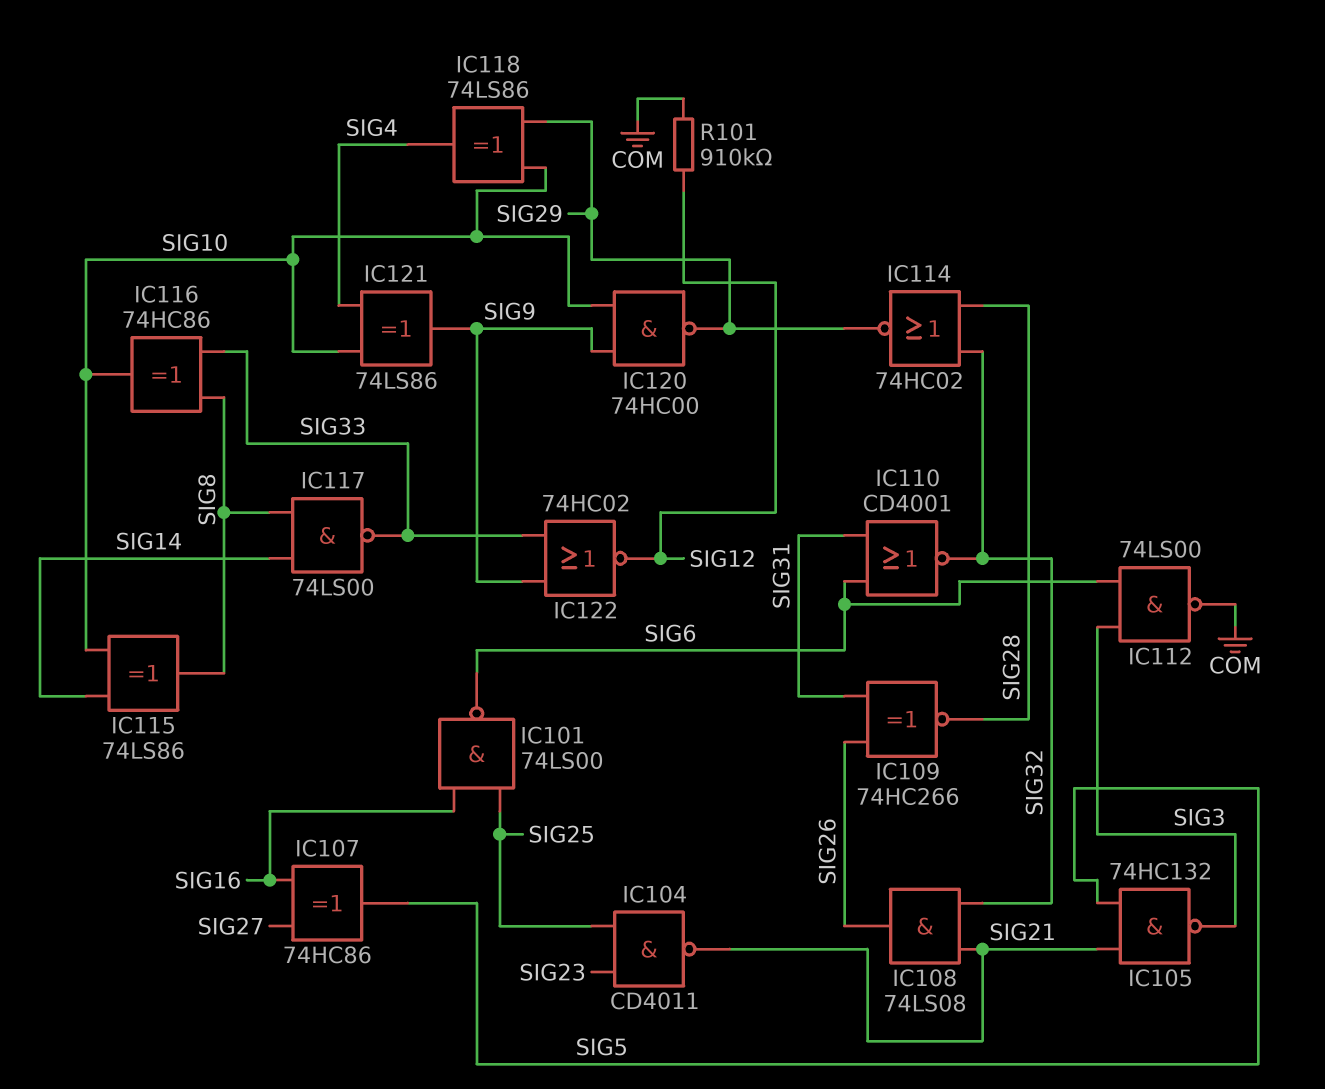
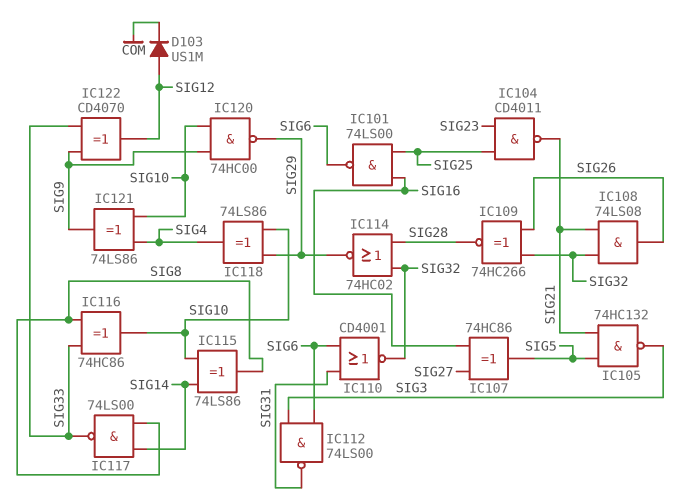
D103: none -> diode US1M (A SIG12, K COM)
IC109: XNOR 74HC266 (in SIG26, in SIG31, out SIG28) -> XNOR 74HC266 (in SIG26, in SIG32, out SIG28)
IC112: NAND 74LS00 (in SIG3, in SIG6, out COM) -> NAND 74LS00 (in SIG3, in SIG6, out SIG31)
IC122: NOR 74HC02 (in SIG9, in SIG33, out SIG12) -> XOR CD4070 (in SIG9, in SIG33, out SIG12)
R101: 910k (COM, SIG12) -> none

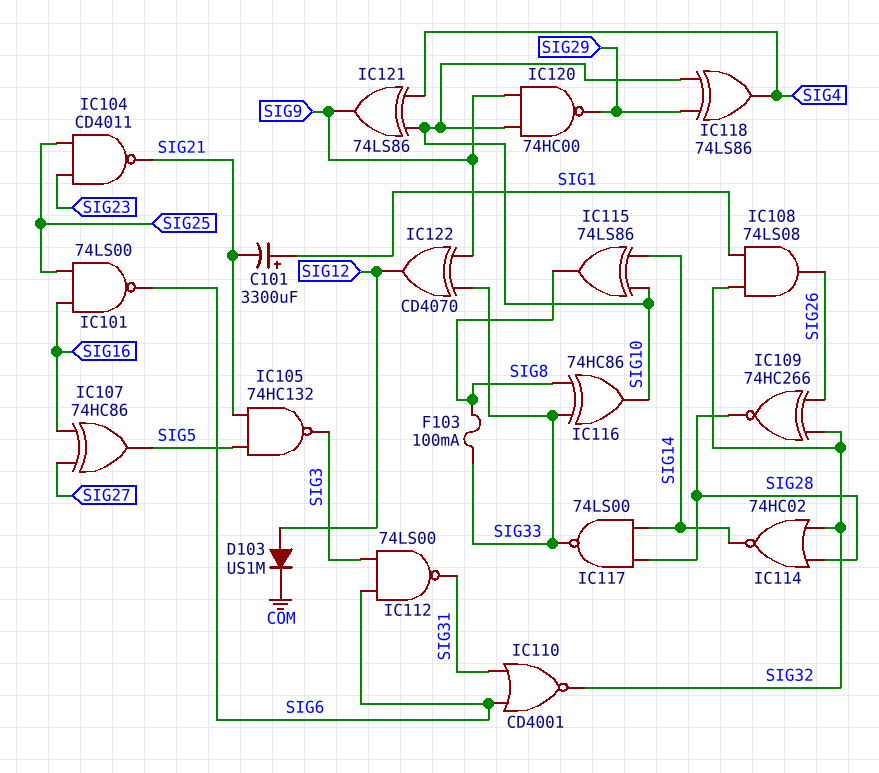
C101: none -> 3300uF (plus SIG1, minus SIG21)
F103: none -> 100mA (SIG8, SIG33)
IC108: AND 74LS08 (in SIG21, in SIG32, out SIG26) -> AND 74LS08 (in SIG1, in SIG32, out SIG26)
IC114: NOR 74HC02 (in SIG28, in SIG32, out SIG29) -> NOR 74HC02 (in SIG28, in SIG32, out SIG14)
IC117: NAND 74LS00 (in SIG8, in SIG14, out SIG33) -> NAND 74LS00 (in SIG14, in SIG28, out SIG33)

